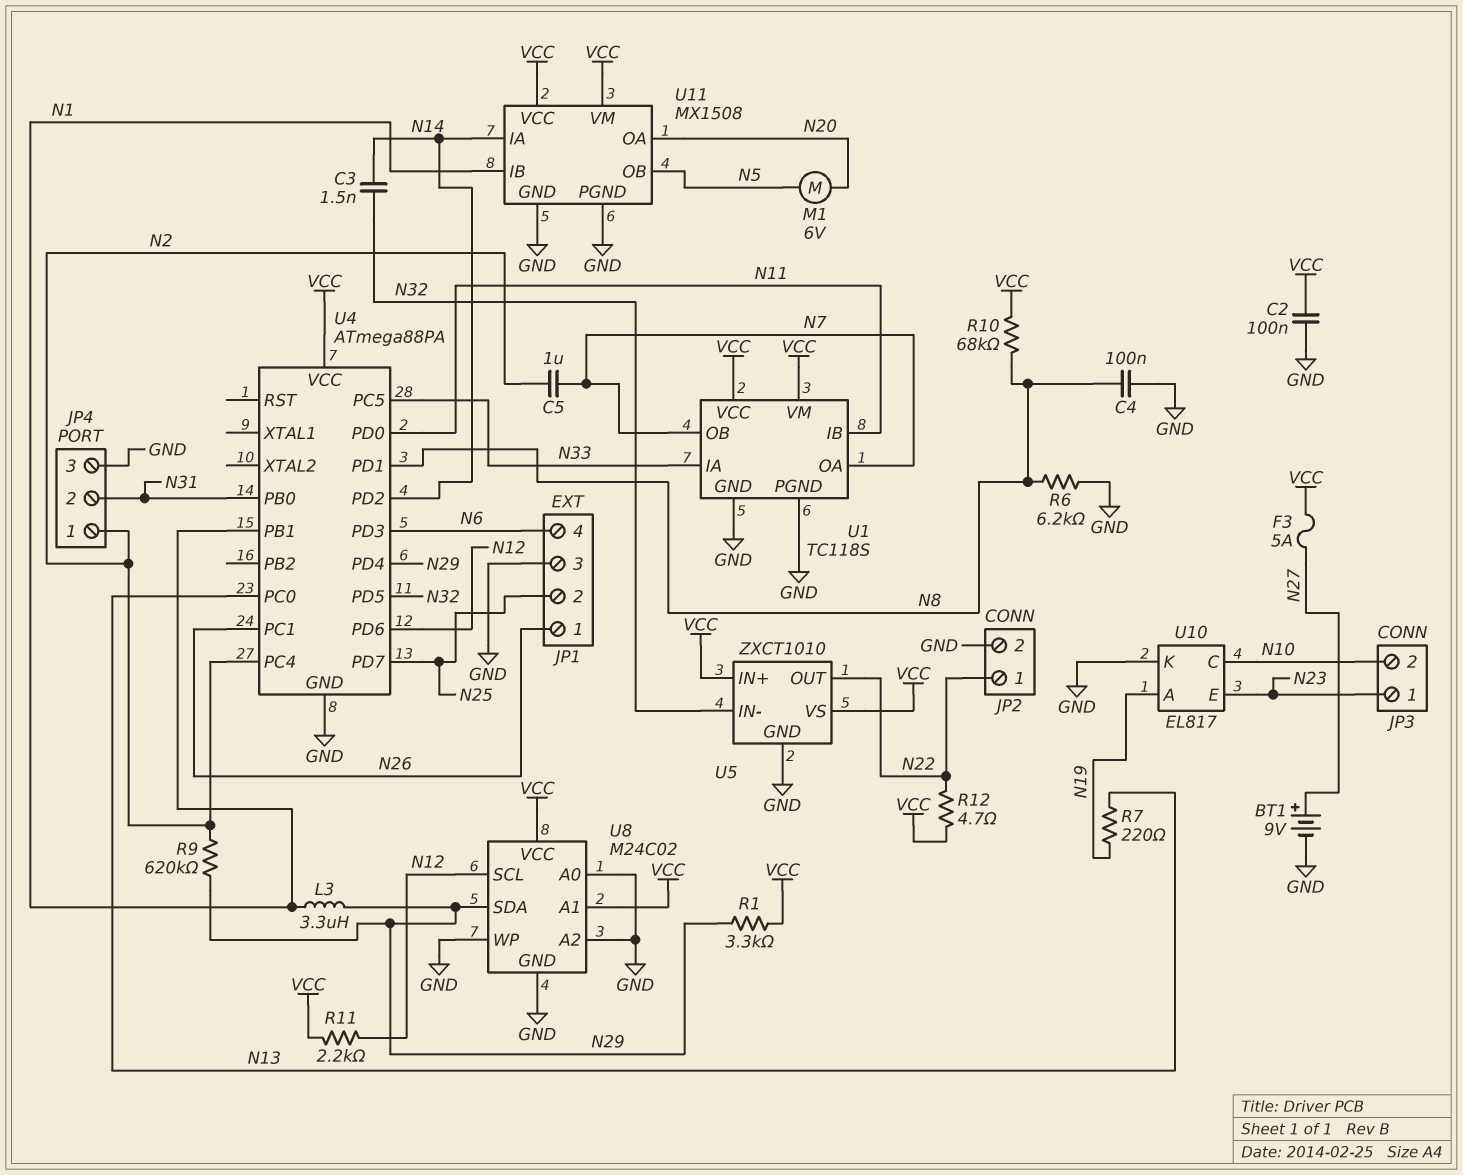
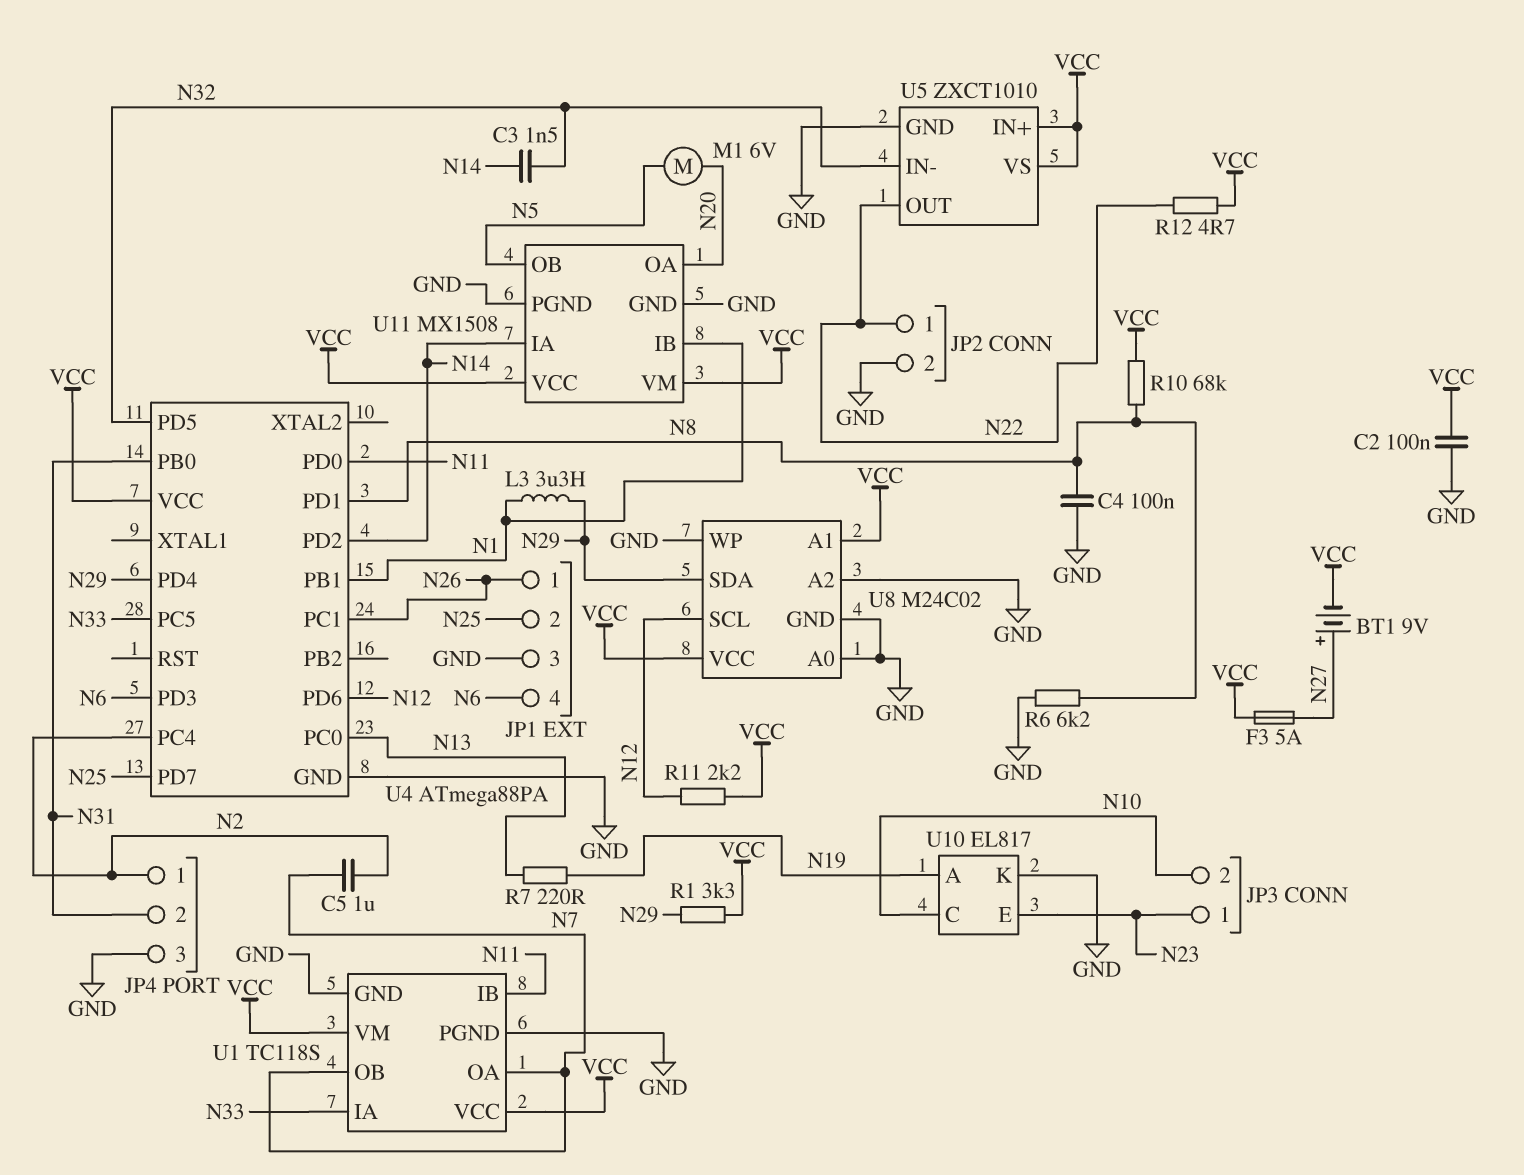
BT1: 9V (plus N27, minus GND) -> 9V (plus N27, minus VCC)
R9: 620k (N2, N29) -> none

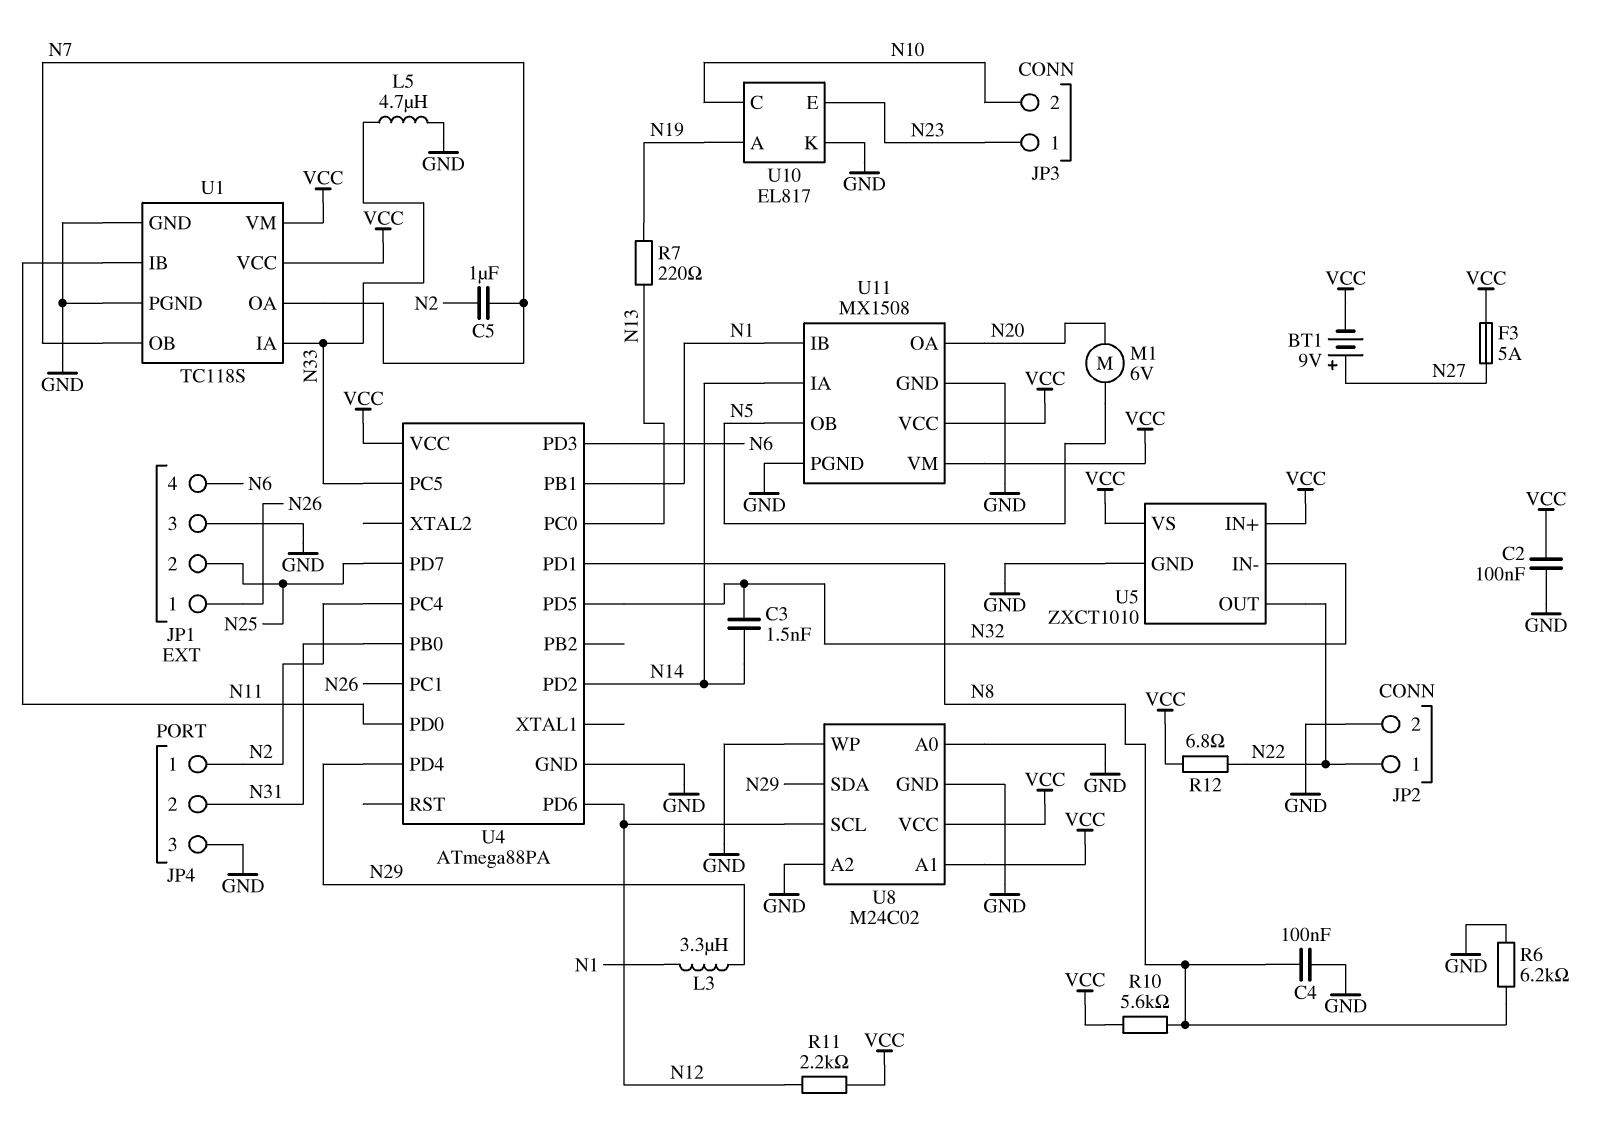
L5: none -> 4.7uH (GND, N33)
R1: 3.3k (N29, VCC) -> none
R10: 68k (N8, VCC) -> 5.6k (N8, VCC)
R12: 4.7 (N22, VCC) -> 6.8 (N22, VCC)

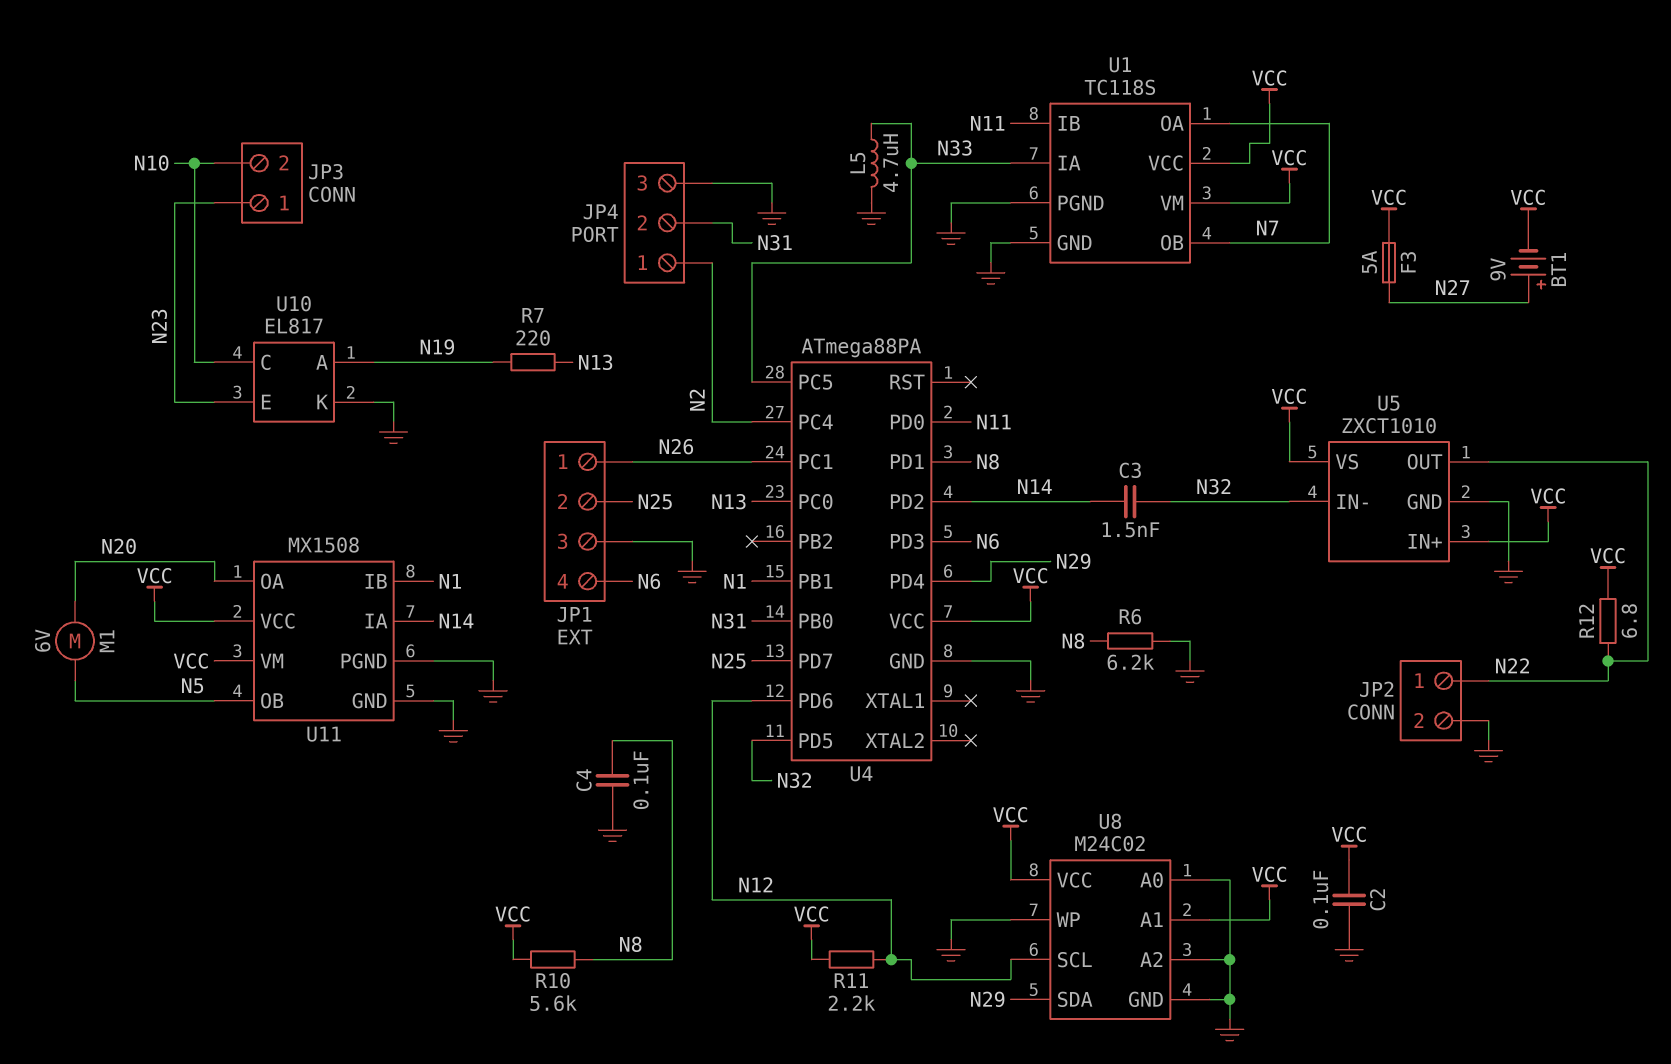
C5: 1uF (N2, N7) -> none
L3: 3.3uH (N1, N29) -> none

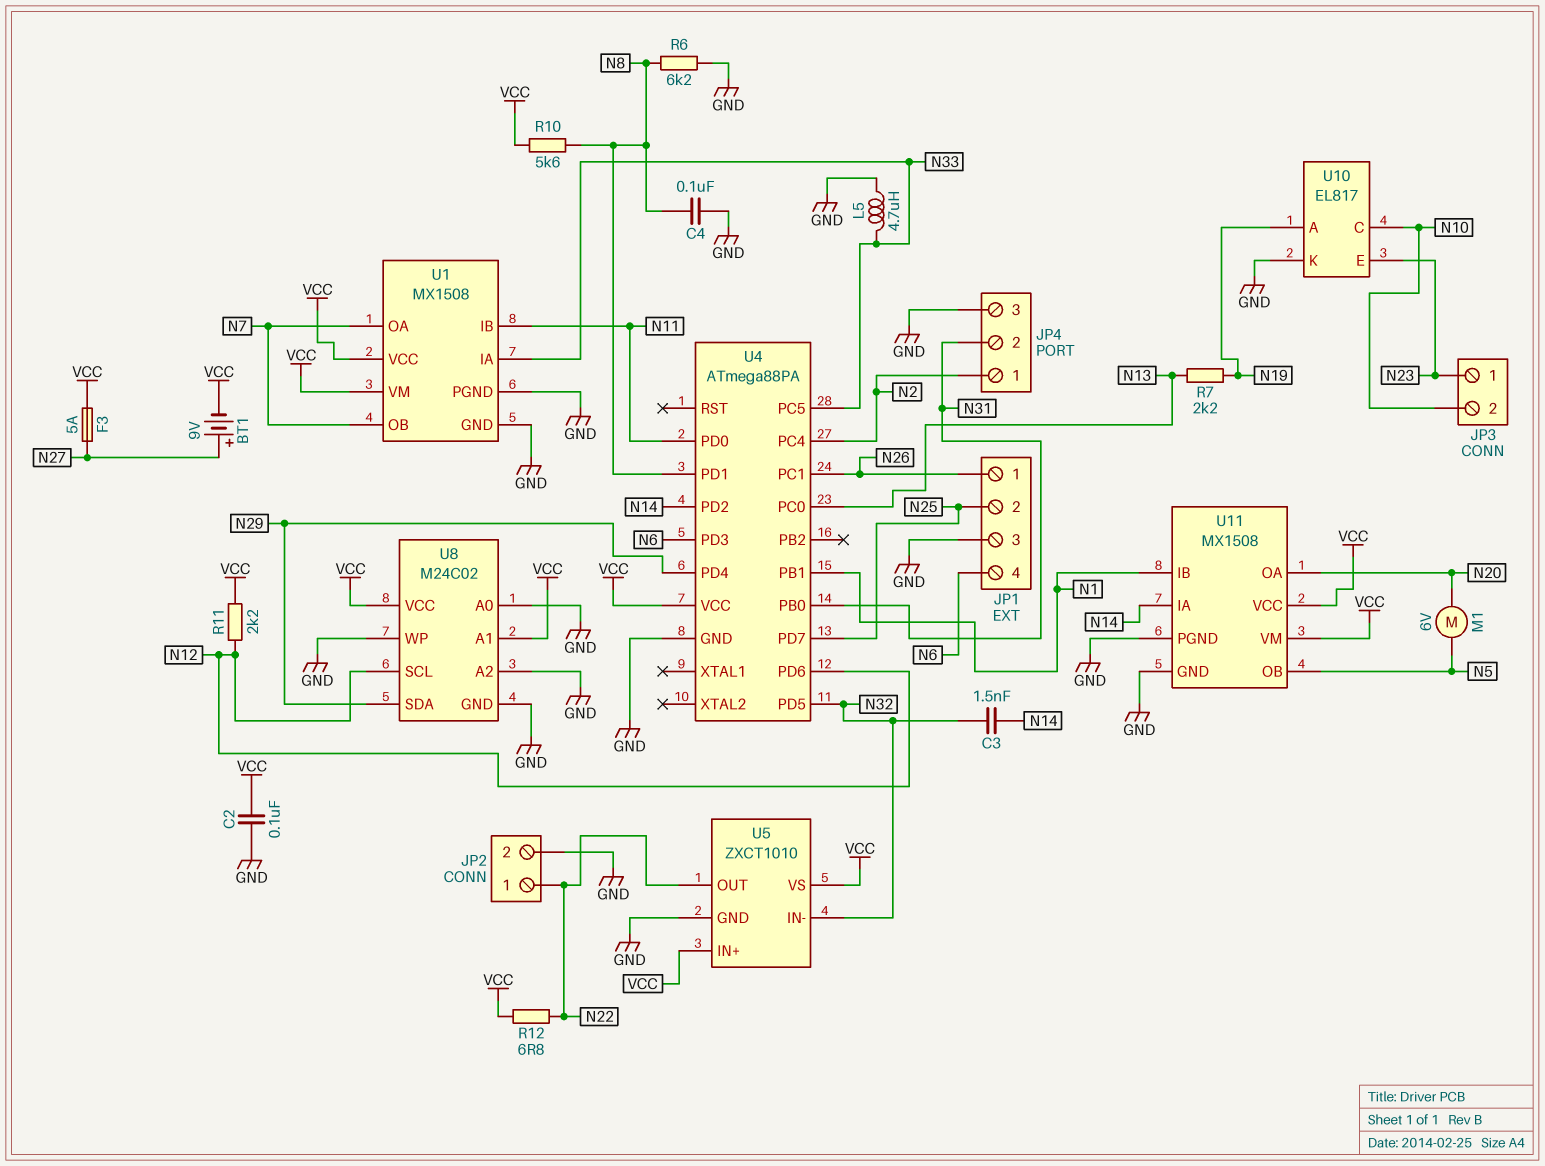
R7: 220 (N13, N19) -> 2.2k (N13, N19)
U1: TC118S -> MX1508

